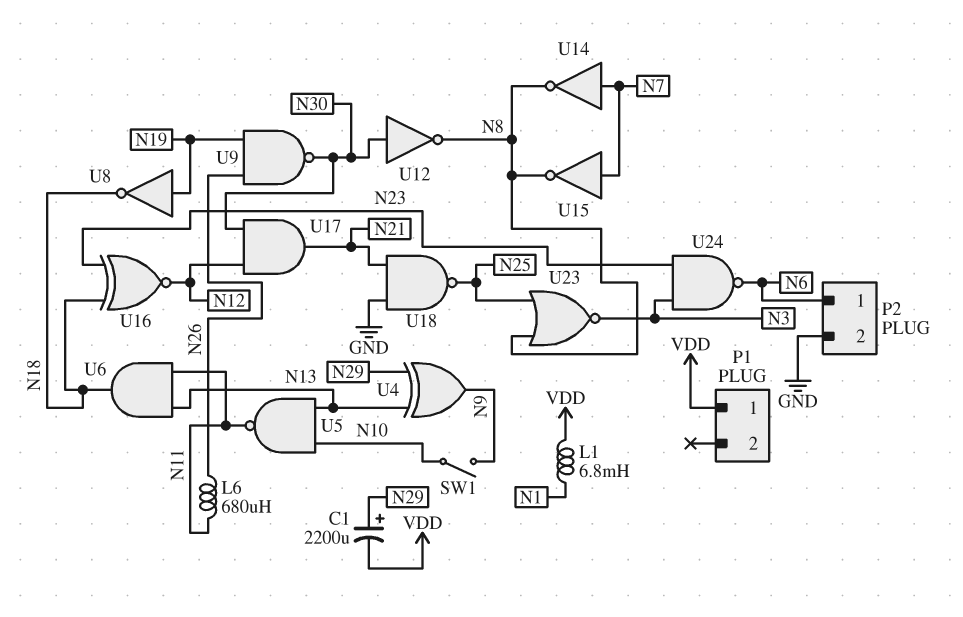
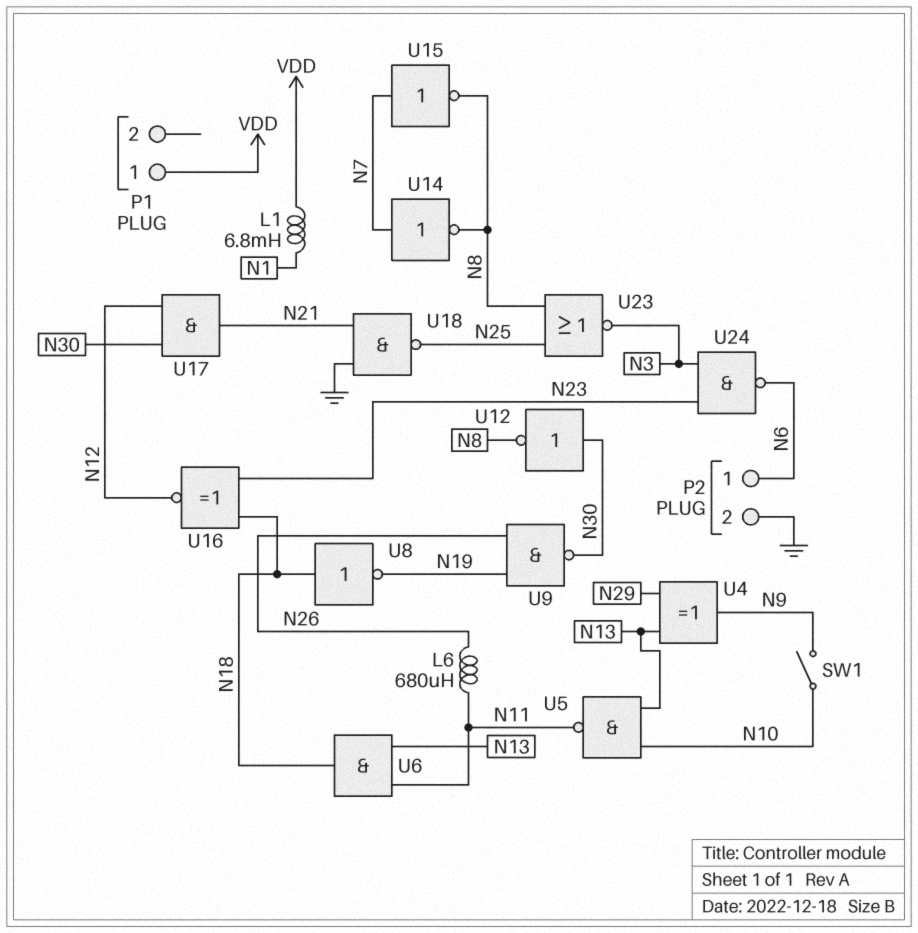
C1: 2200uF (plus N29, minus VDD) -> none
U8: NOT (in N19, out N18) -> NOT (in N18, out N19)

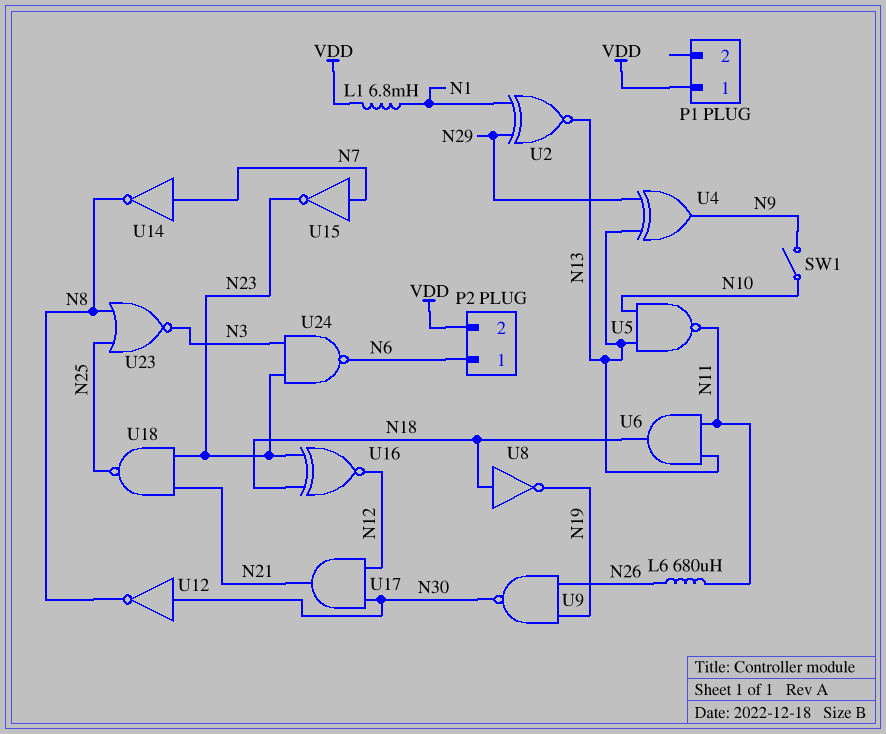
P2 pin 2: GND -> VDD
U2: none -> XNOR (in N1, in N29, out N13)
U15: NOT (in N7, out N8) -> NOT (in N7, out N23)
U18: NAND (in GND, in N21, out N25) -> NAND (in N21, in N23, out N25)

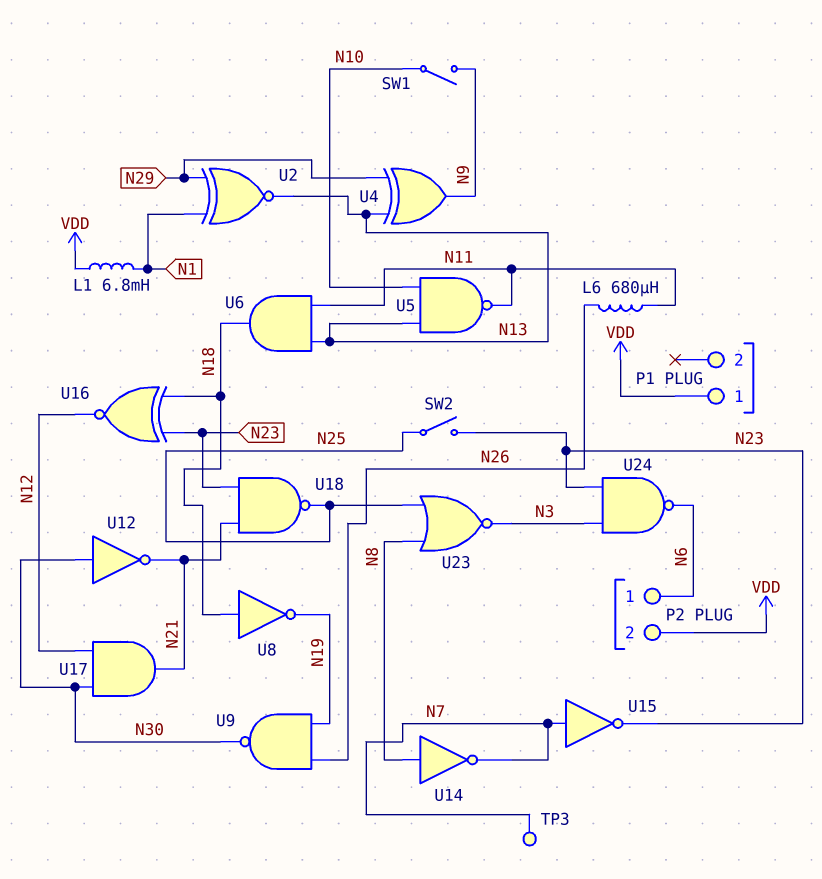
SW2: none -> switch (N23, N25)
TP3: none -> test point (N7)
U12: NOT (in N30, out N8) -> NOT (in N30, out N21)
U14: NOT (in N7, out N8) -> NOT (in N8, out N7)

